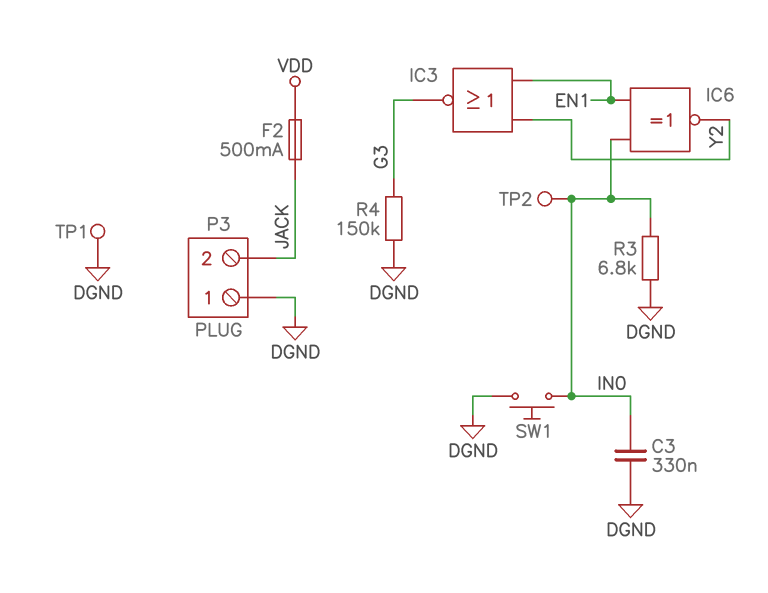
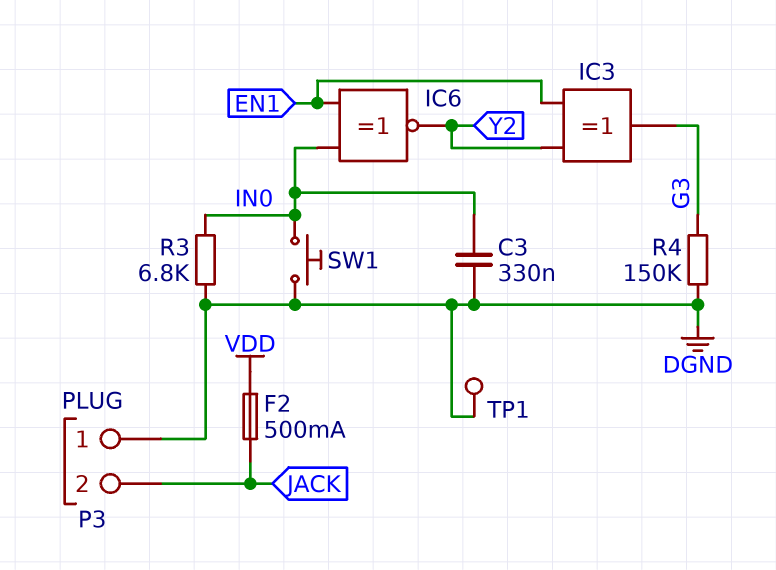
IC3: NOR (in EN1, in Y2, out G3) -> XOR (in EN1, in Y2, out G3)
TP2: test point (IN0) -> none

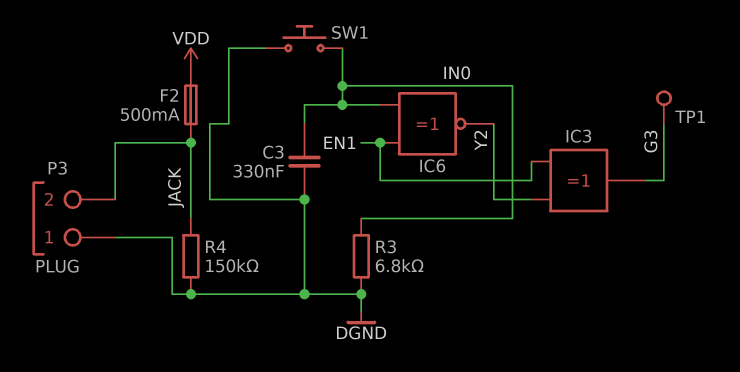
R4: 150k (DGND, G3) -> 150k (DGND, JACK)
TP1: test point (DGND) -> test point (G3)

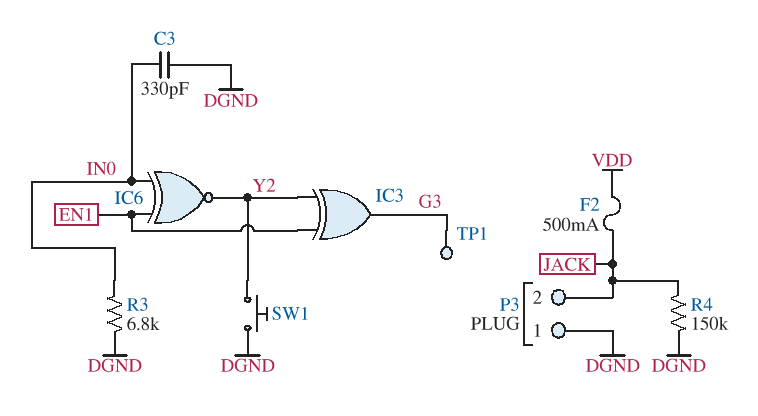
C3: 330nF (DGND, IN0) -> 330pF (DGND, IN0)
SW1: button (DGND, IN0) -> button (DGND, Y2)

